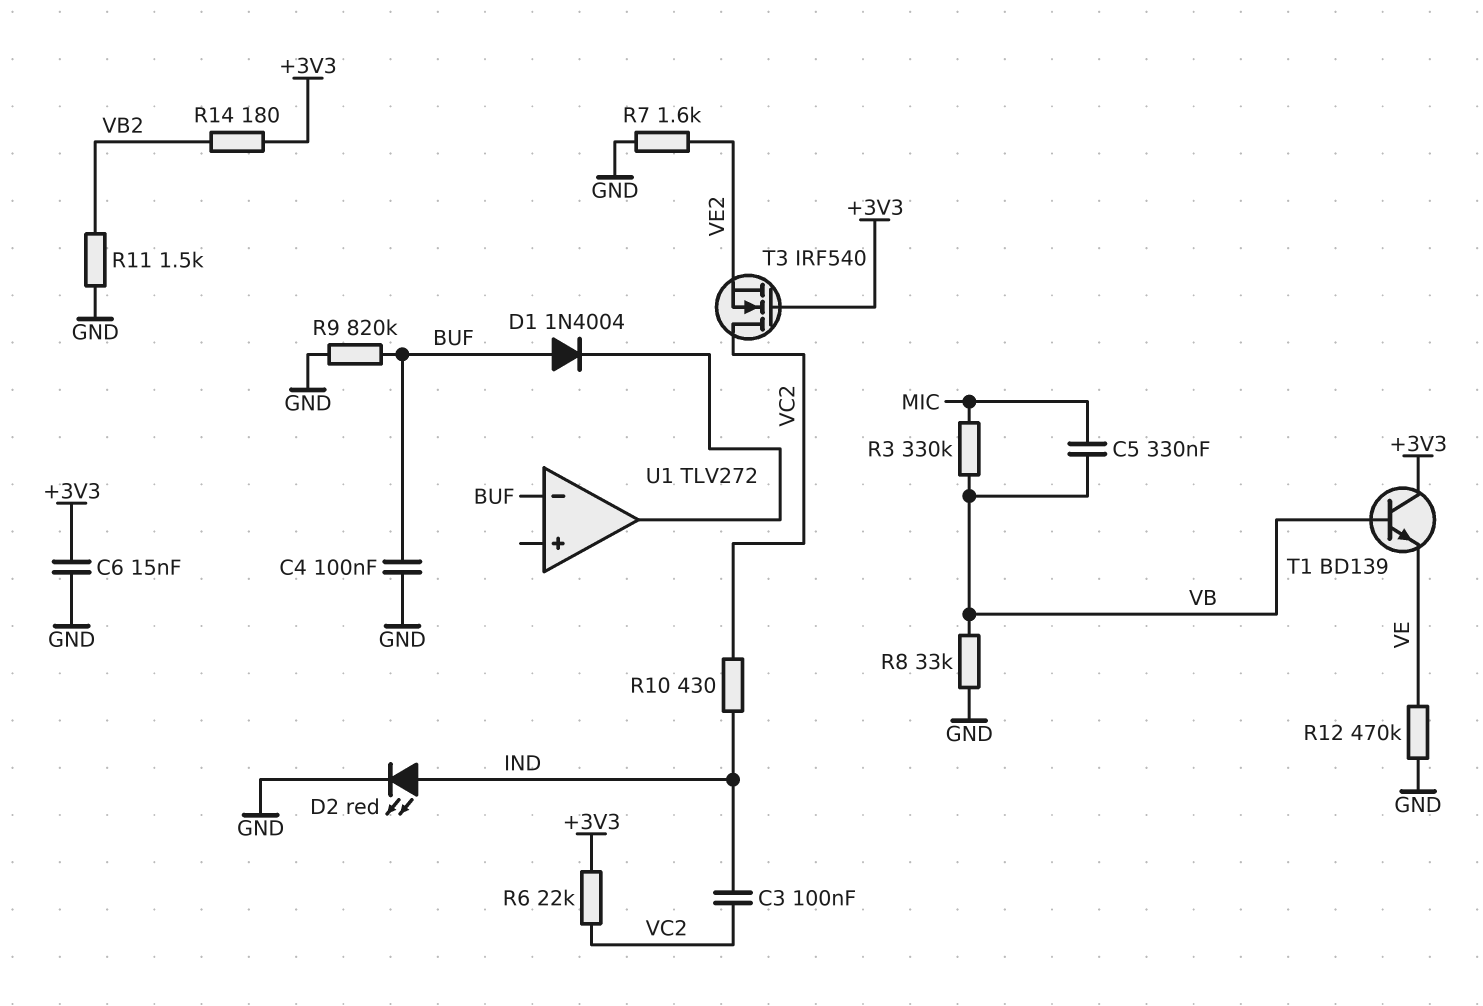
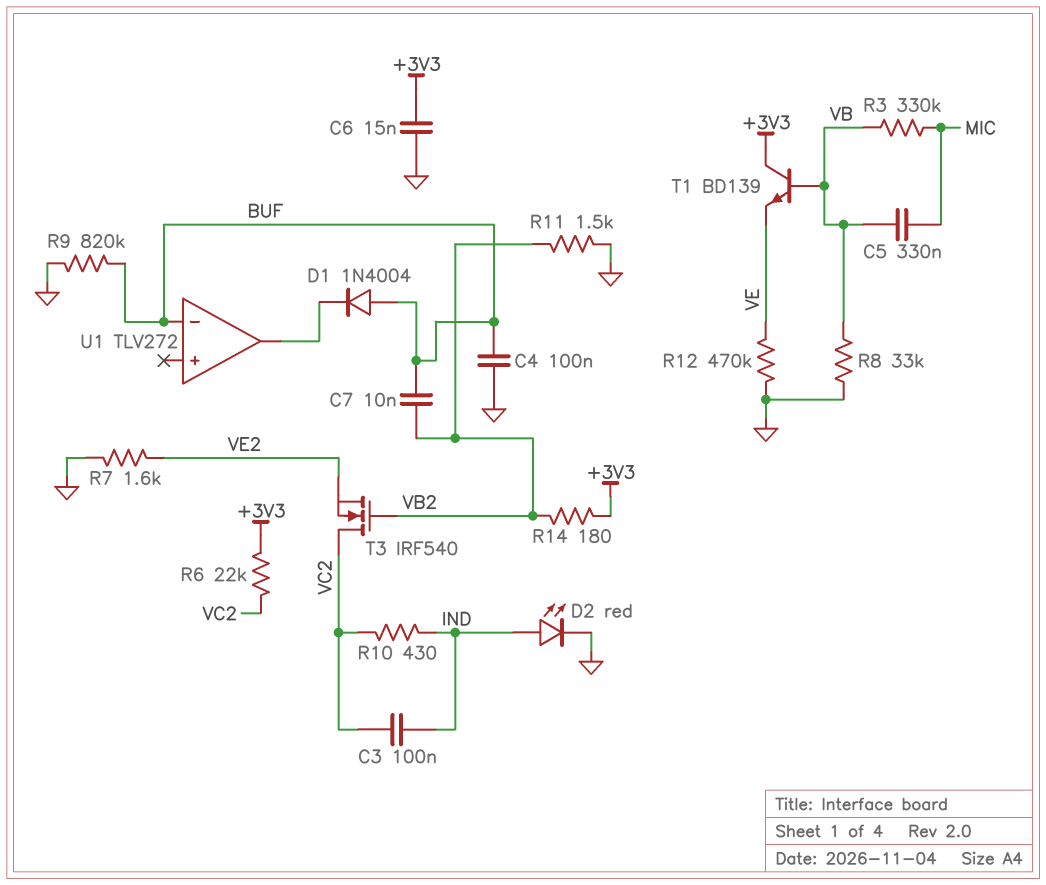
C7: none -> 10nF (BUF, VB2)
T3: NMOS IRF540 (G +3V3, D VC2, S VE2) -> NMOS IRF540 (G VB2, D VC2, S VE2)

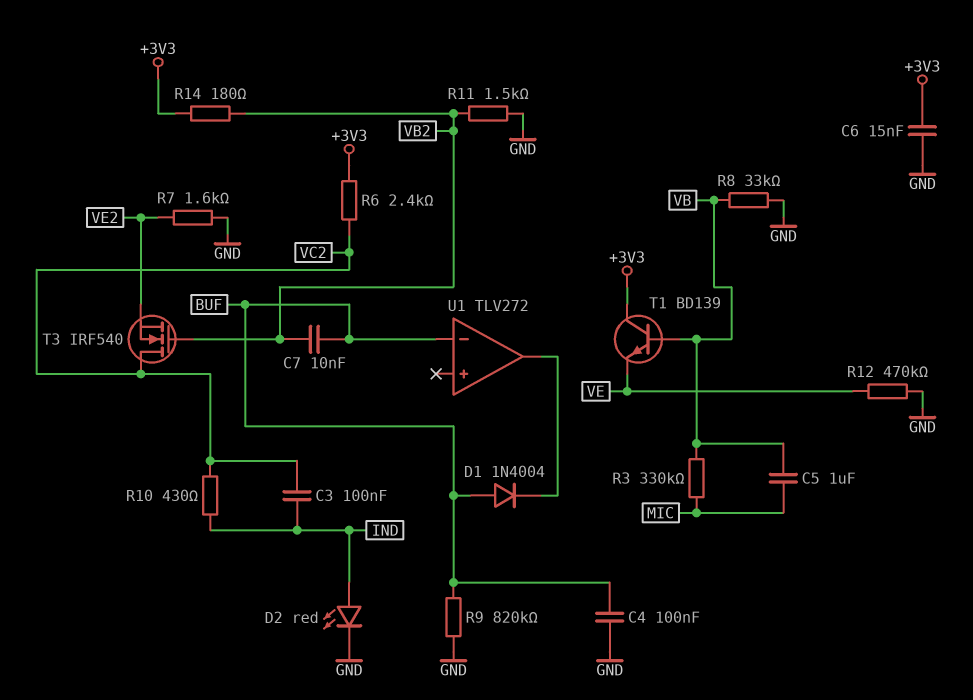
C5: 330nF (MIC, VB) -> 1uF (MIC, VB)
R6: 22k (+3V3, VC2) -> 2.4k (+3V3, VC2)

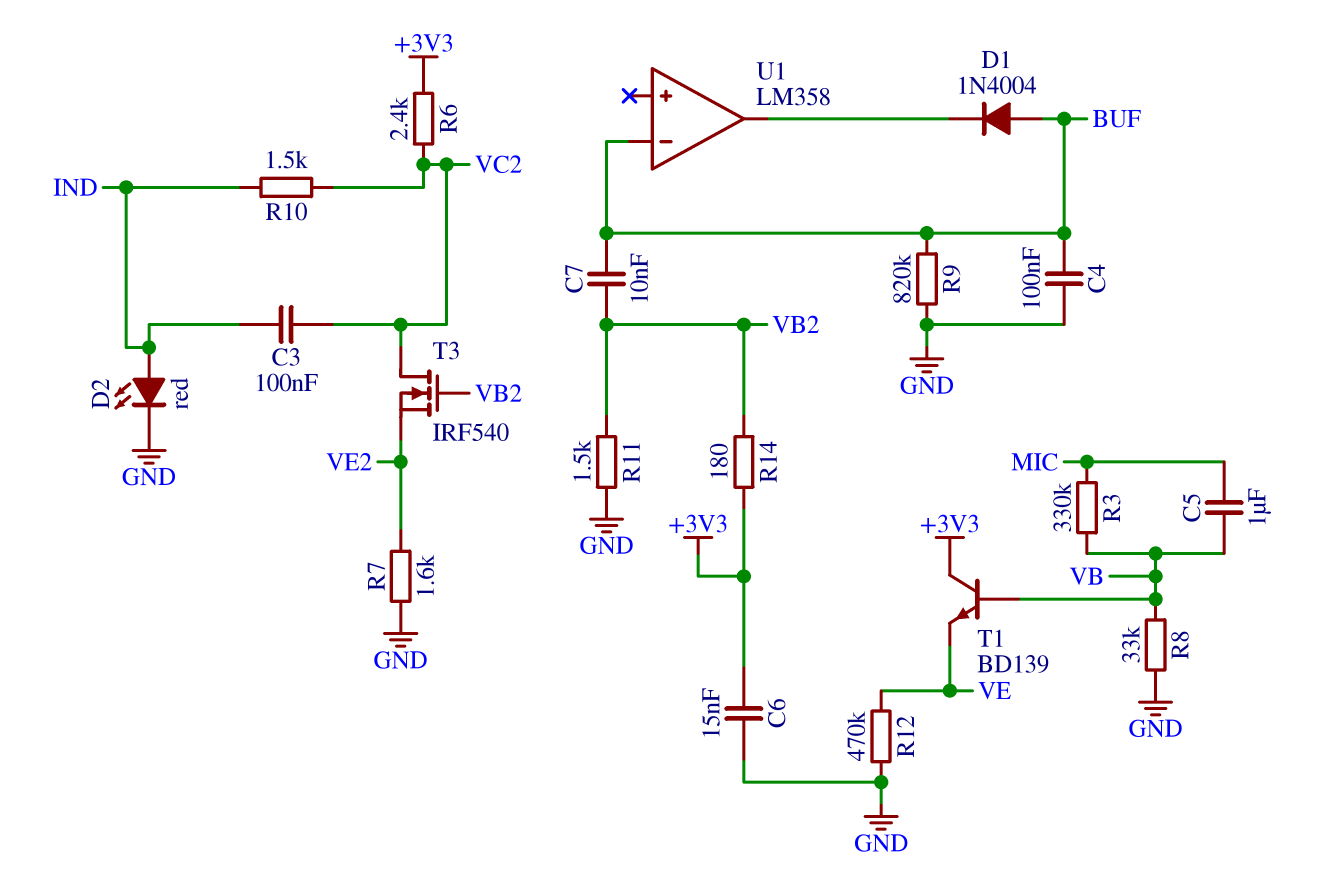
R10: 430 (IND, VC2) -> 1.5k (IND, VC2)
U1: TLV272 -> LM358

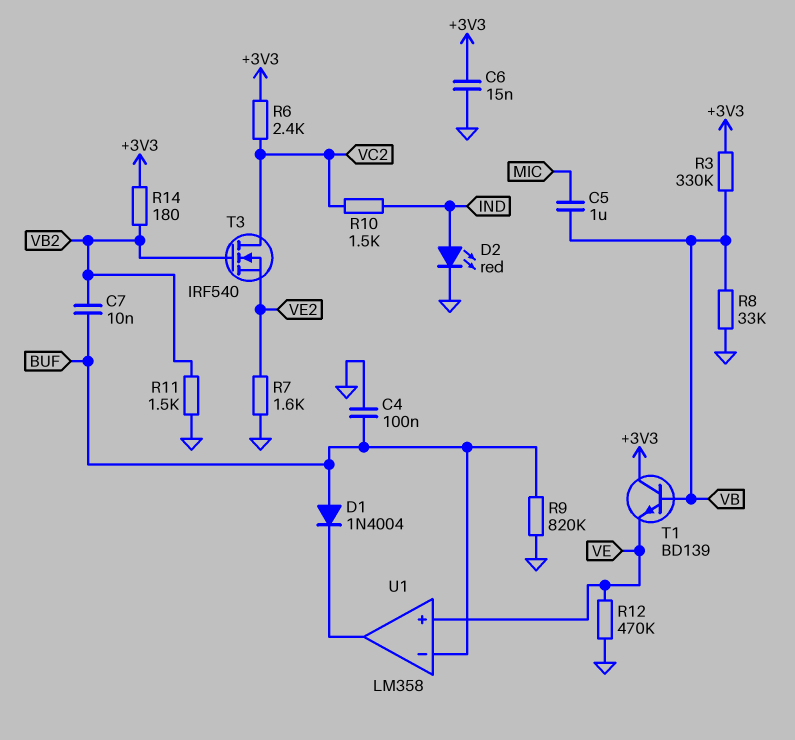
C3: 100nF (IND, VC2) -> none
R3: 330k (MIC, VB) -> 330k (+3V3, VB)
U1 pin in+: none -> VE

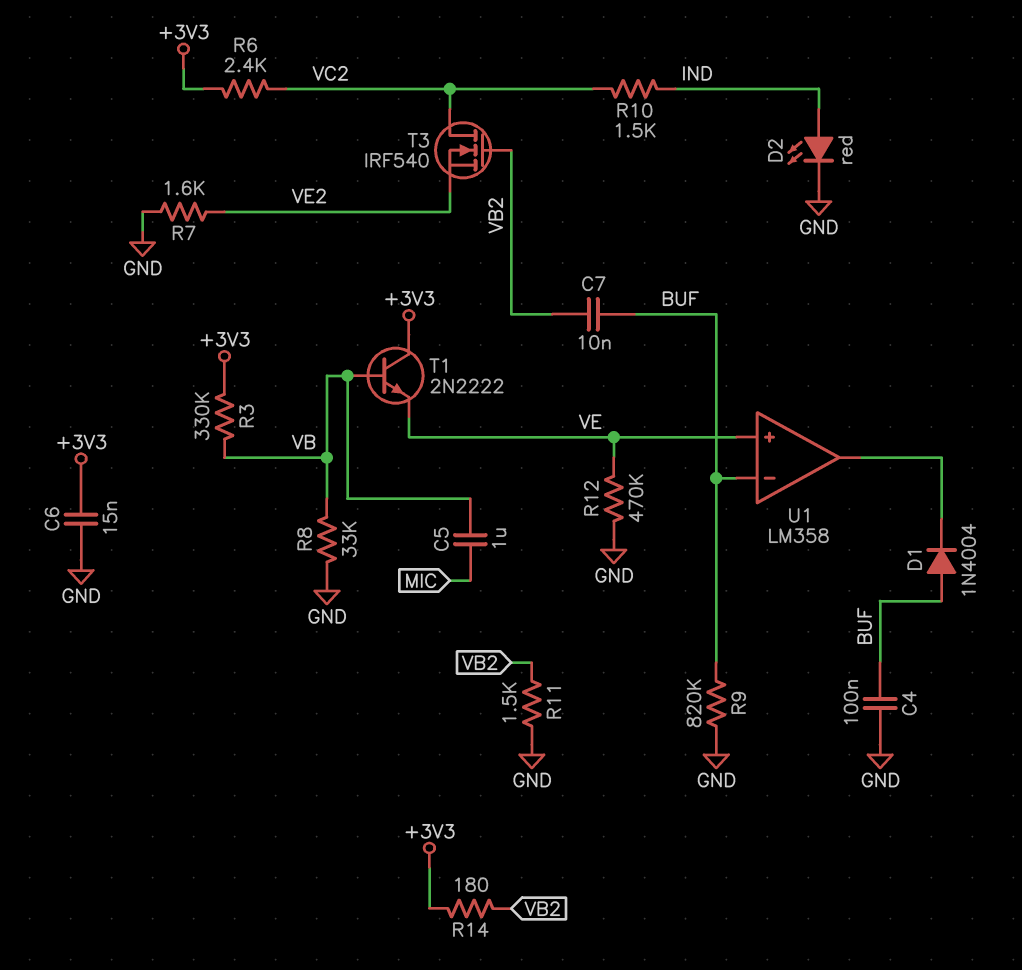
T1: NPN BD139 (B VB, C +3V3, E VE) -> NPN 2N2222 (B VB, C +3V3, E VE)

